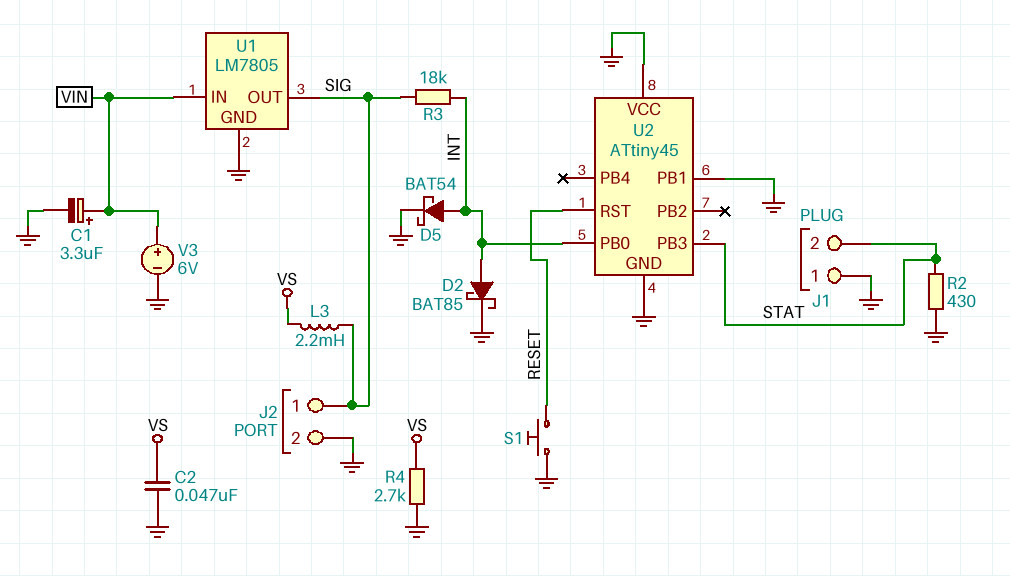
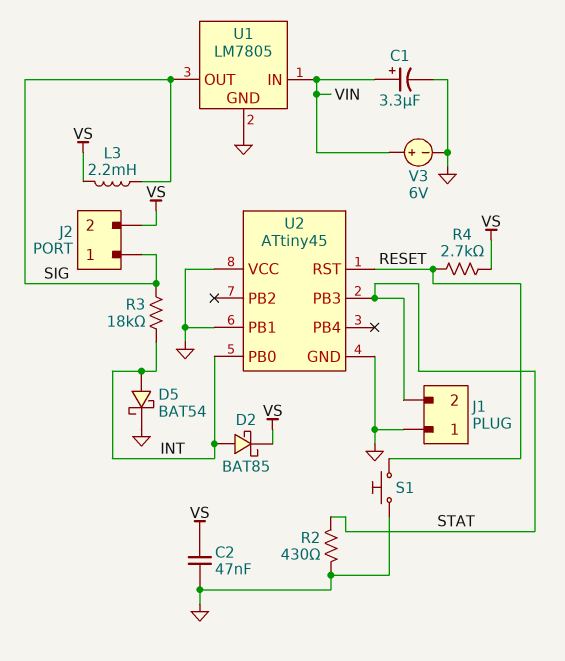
D2: schottky BAT85 (A INT, K GND) -> schottky BAT85 (A INT, K VS)
J2 pin 2: GND -> VS
R4: 2.7k (GND, VS) -> 2.7k (RESET, VS)

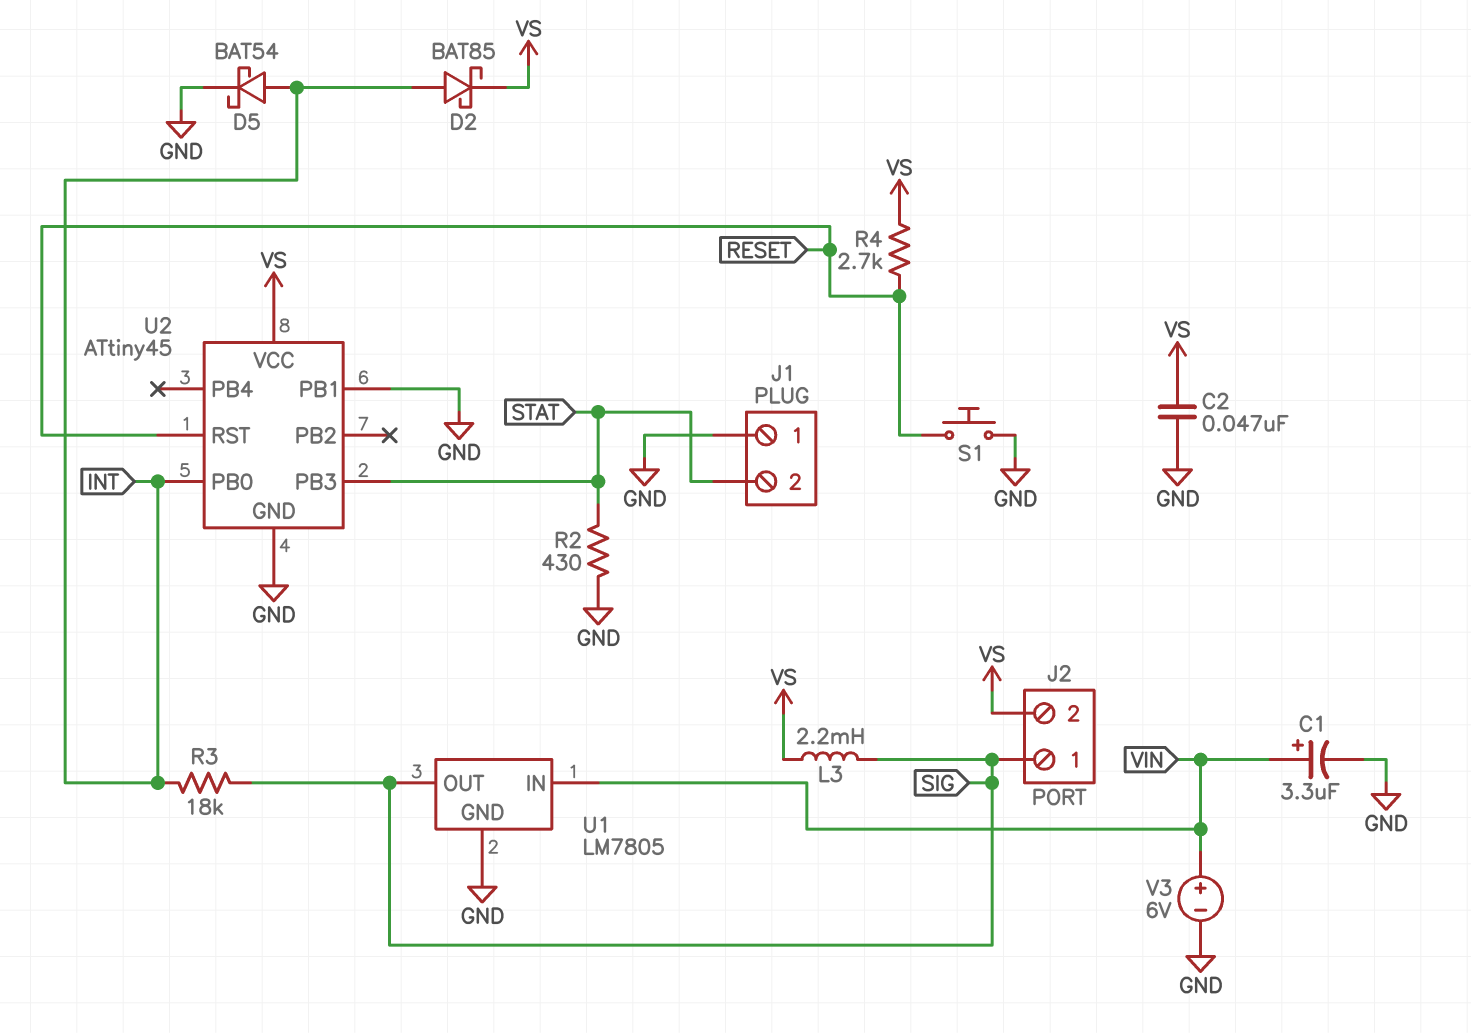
U2 pin VCC: GND -> VS

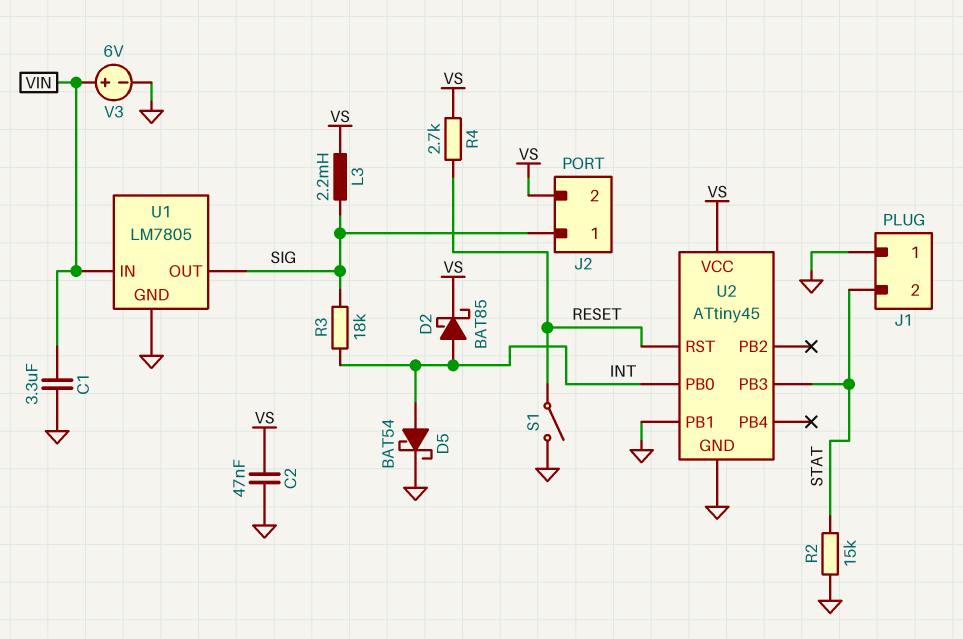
C1: 3.3uF (plus VIN, minus GND) -> 3.3uF (GND, VIN)
R2: 430 (GND, STAT) -> 15k (GND, STAT)
S1: button (GND, RESET) -> switch (GND, RESET)

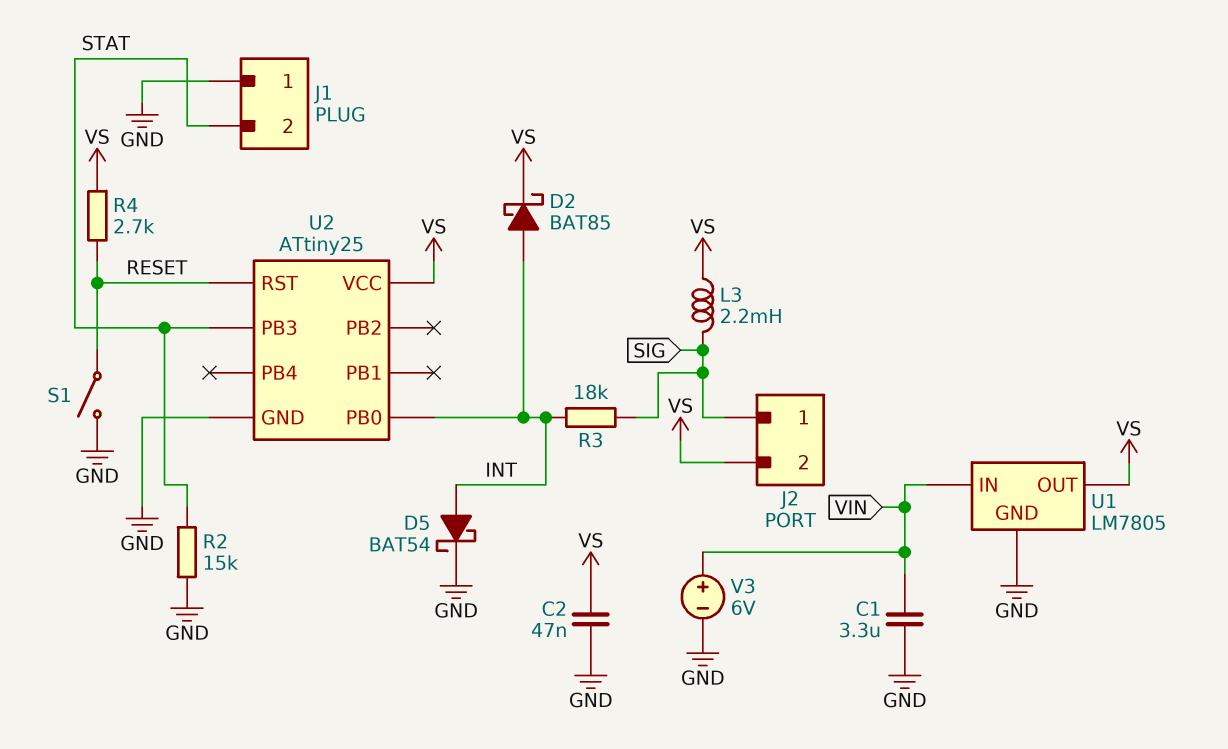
U1 pin OUT: SIG -> VS
U2: ATtiny45 -> ATtiny25
U2 pin PB1: GND -> none

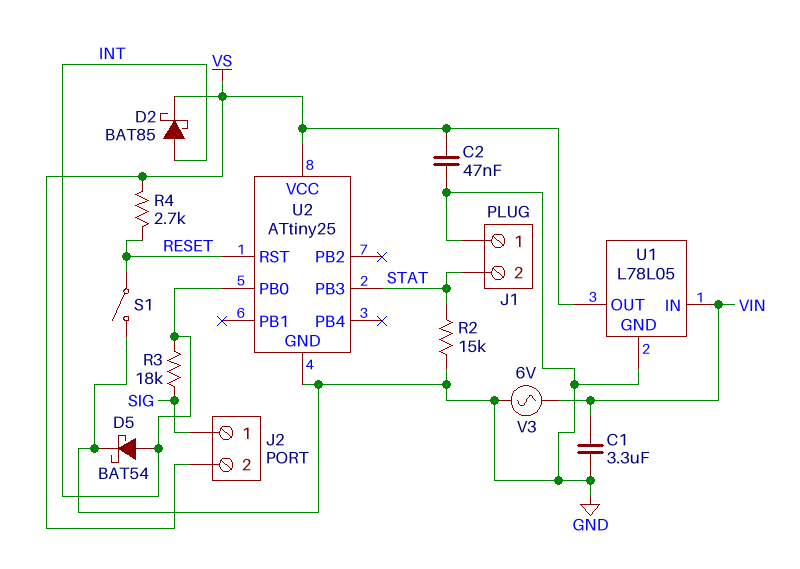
L3: 2.2mH (SIG, VS) -> none
U1: LM7805 -> L78L05
V3: 6V (plus VIN, minus GND) -> AC 6V (GND, VIN)

